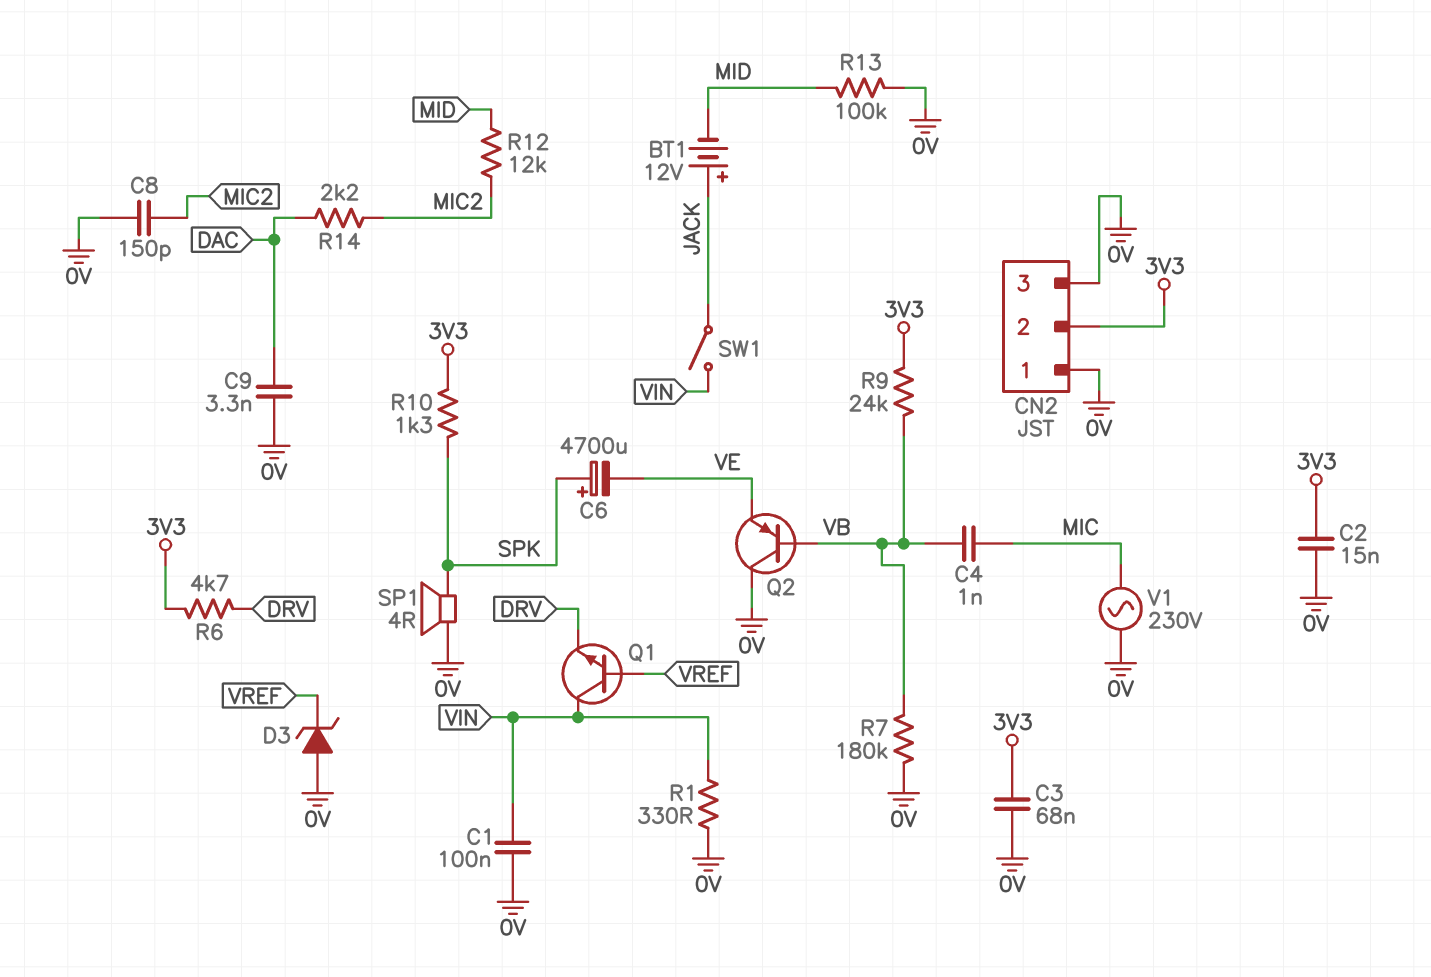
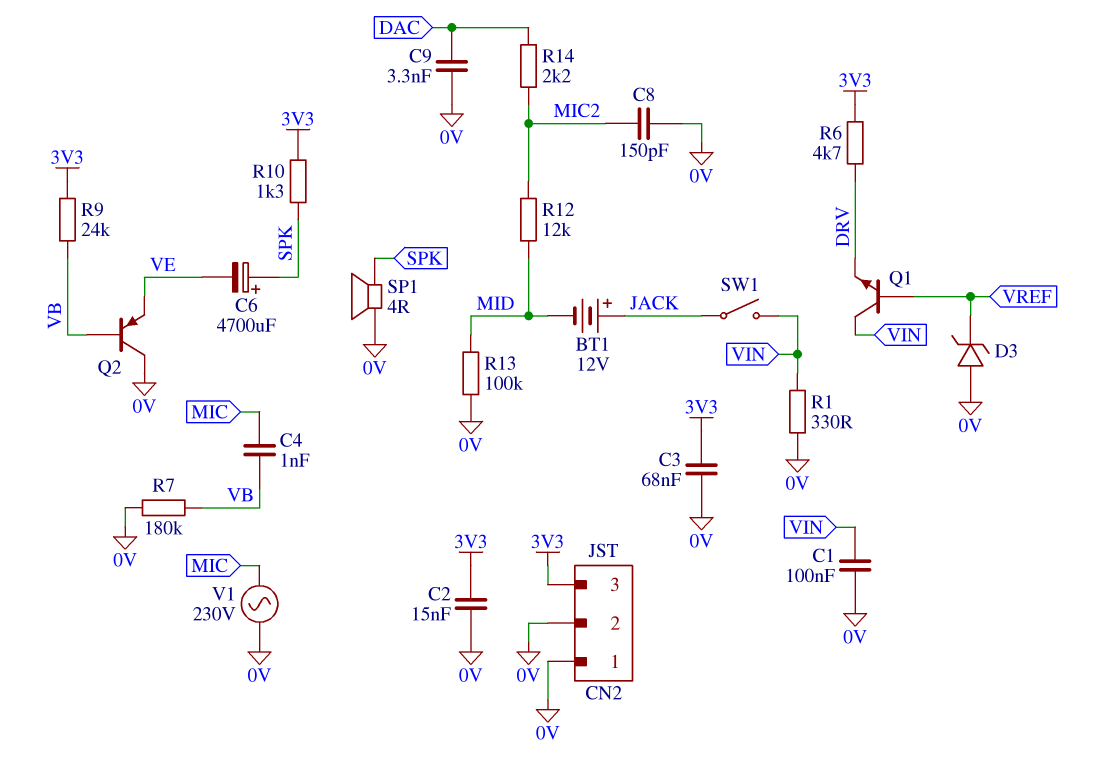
CN2 pin 2: 3V3 -> 0V
CN2 pin 3: 0V -> 3V3

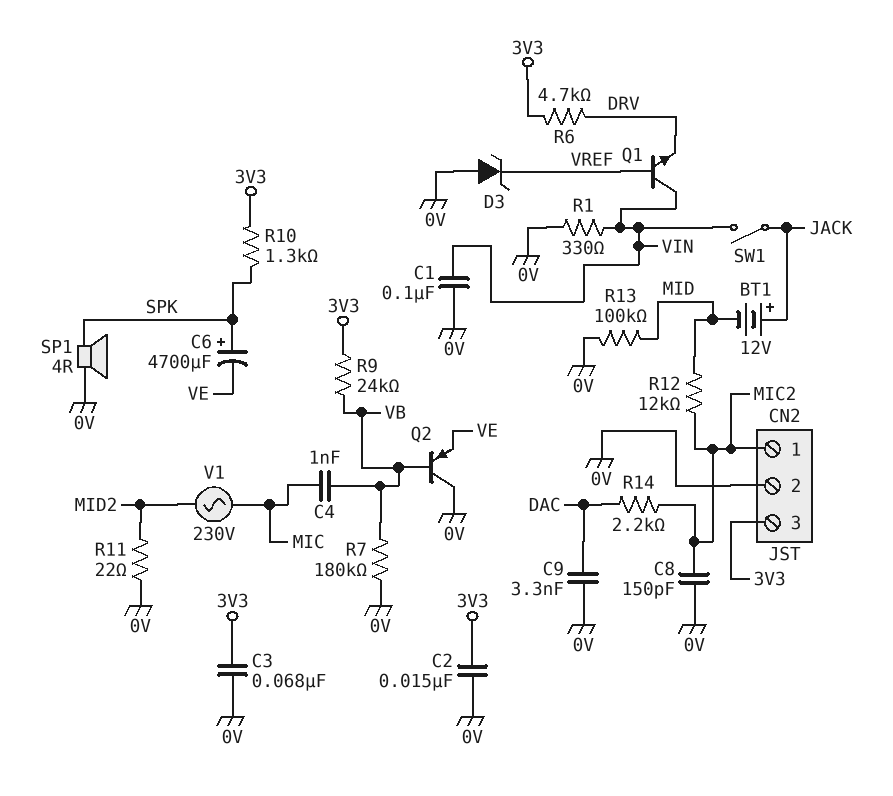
CN2 pin 1: 0V -> MIC2
R11: none -> 22 (0V, MID2)
V1: AC 230V (0V, MIC) -> AC 230V (MIC, MID2)

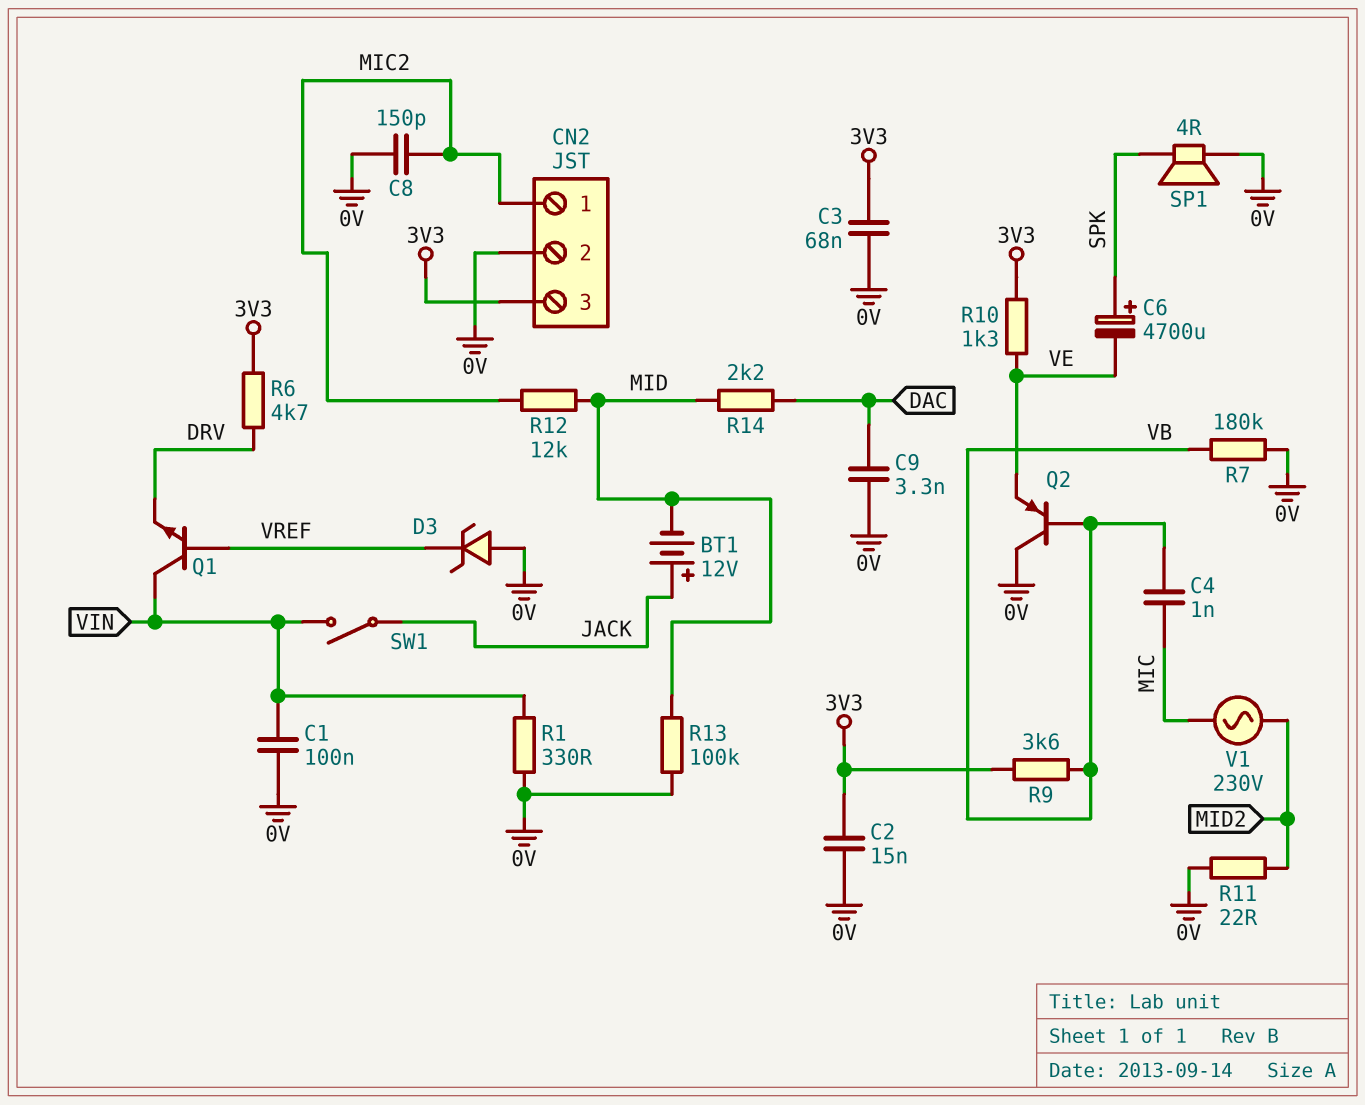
R9: 24k (3V3, VB) -> 3.6k (3V3, VB)
R10: 1.3k (3V3, SPK) -> 1.3k (3V3, VE)
R14: 2.2k (DAC, MIC2) -> 2.2k (DAC, MID)

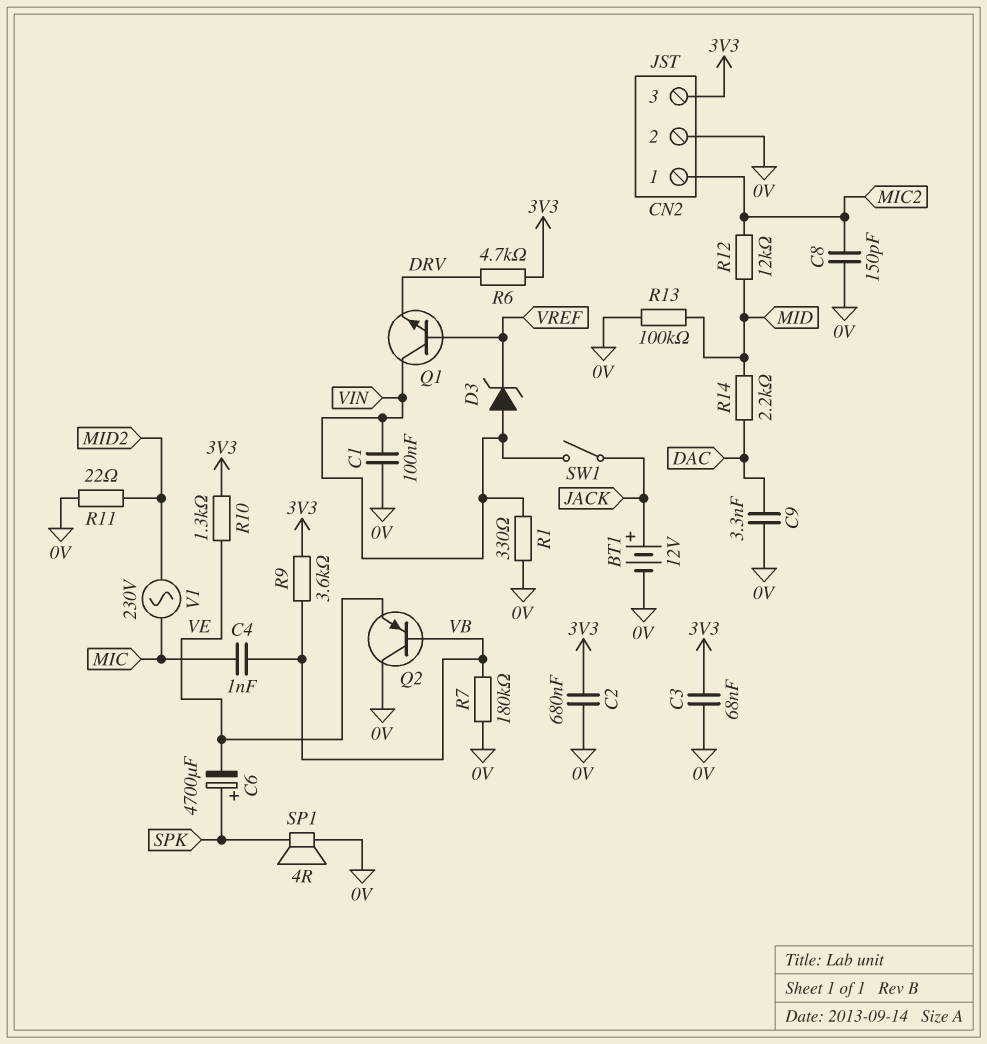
BT1: 12V (plus JACK, minus MID) -> 12V (plus JACK, minus 0V)
C2: 15nF (0V, 3V3) -> 680nF (0V, 3V3)
D3: zener (A 0V, K VREF) -> zener (A VIN, K VREF)

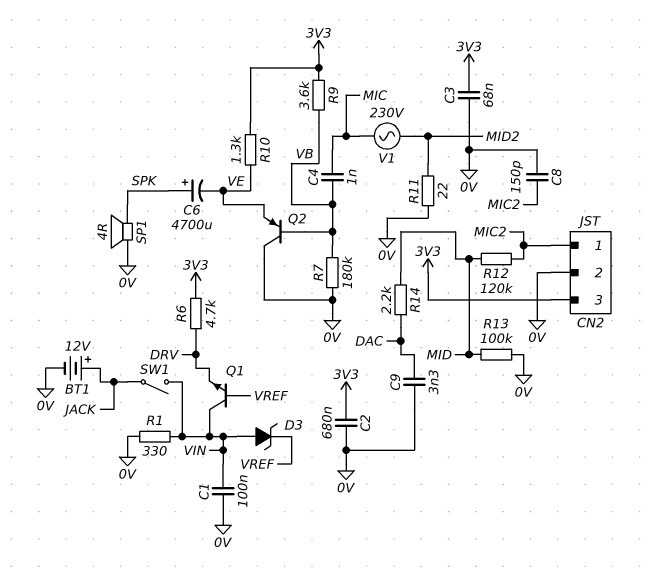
R12: 12k (MIC2, MID) -> 120k (MIC2, MID)

